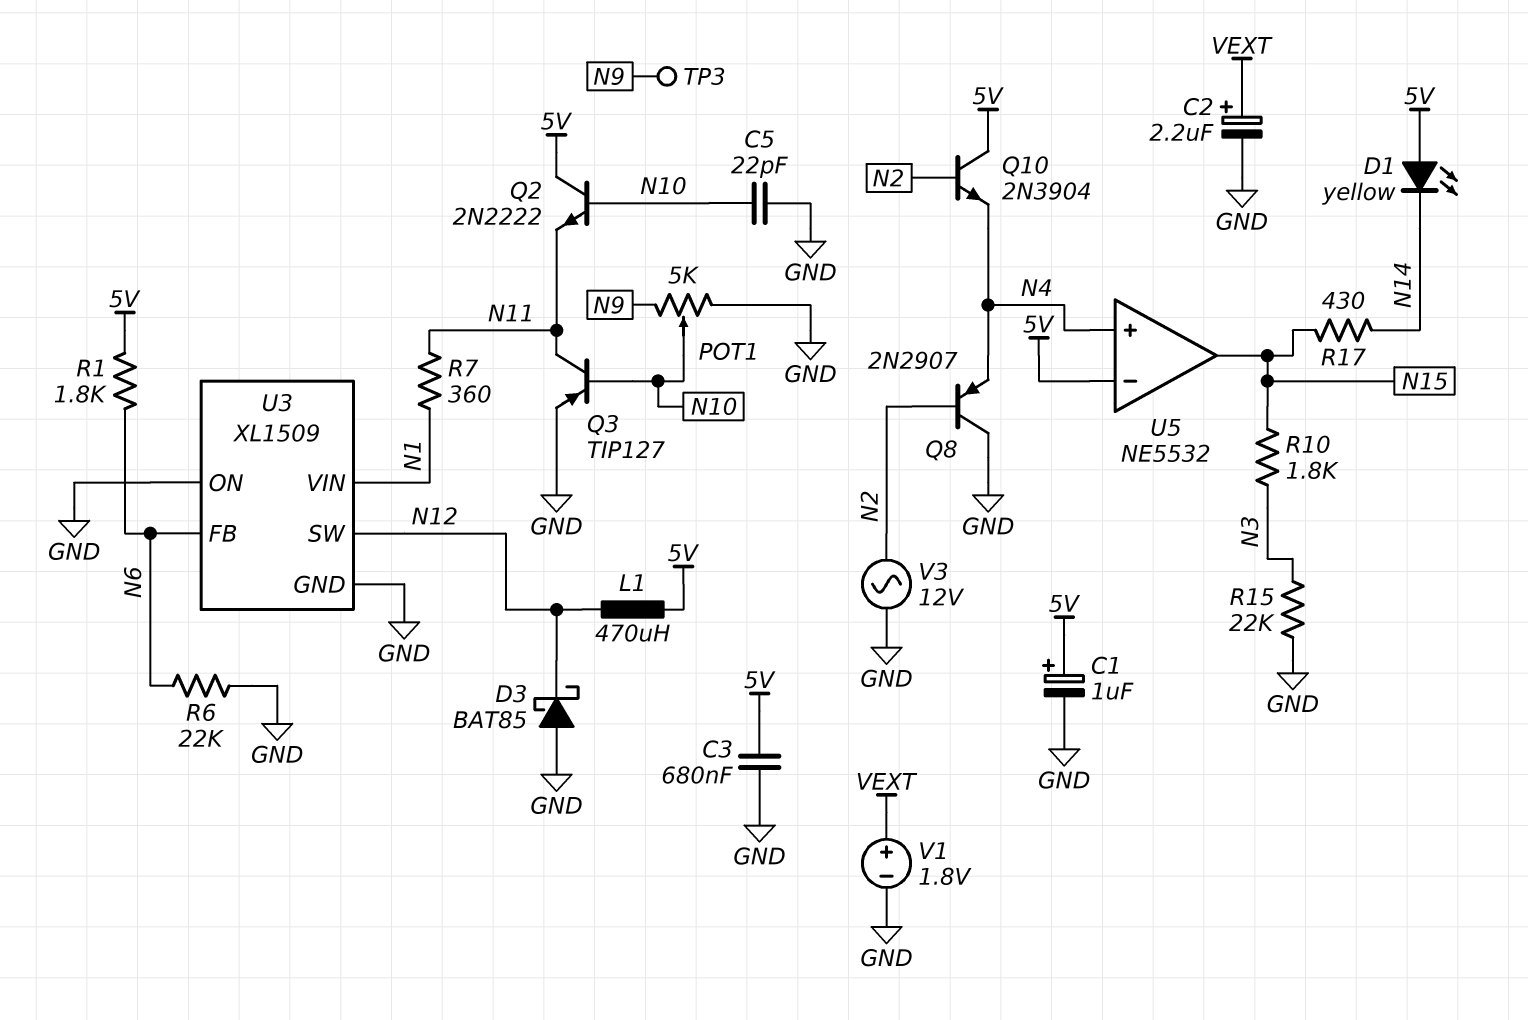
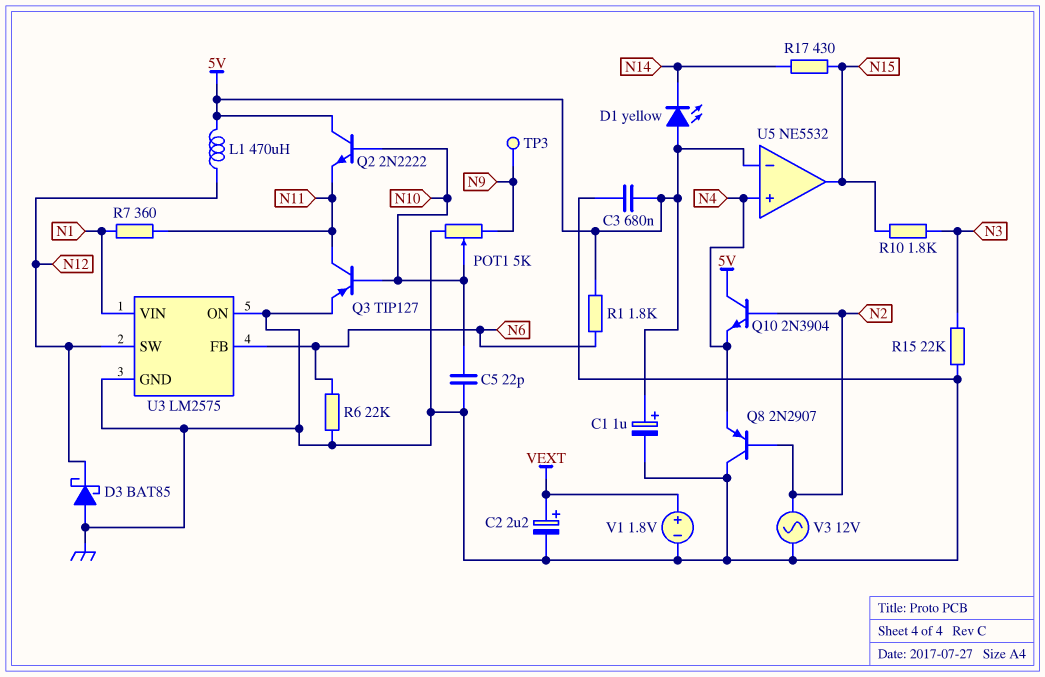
U3: XL1509 -> LM2575

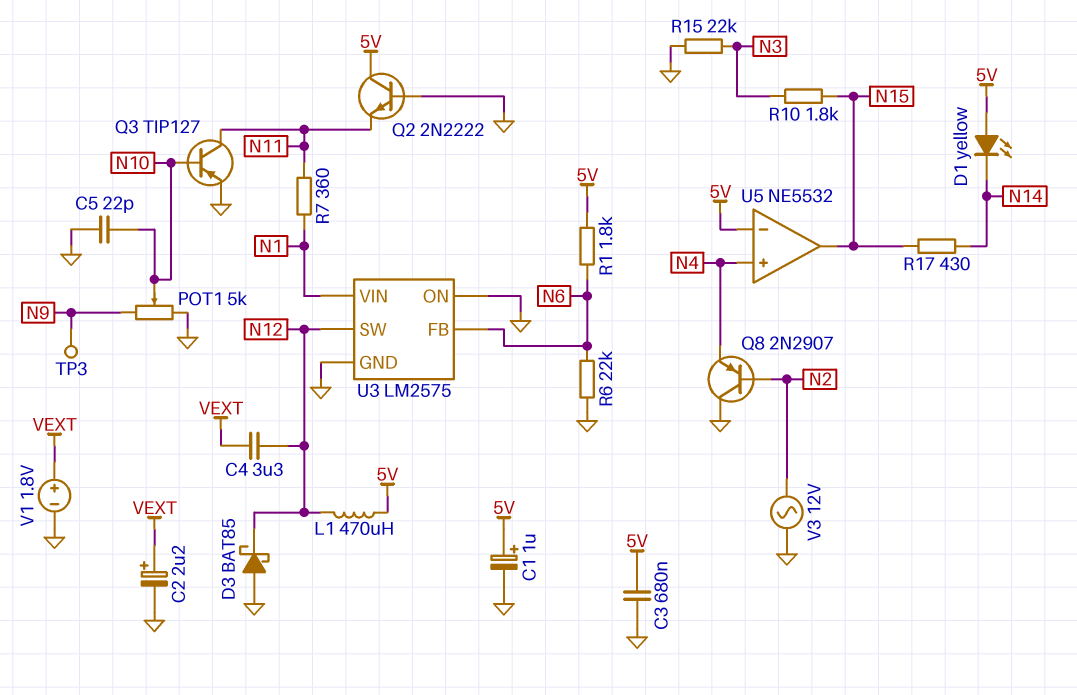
C4: none -> 3.3uF (N12, VEXT)
Q2: NPN 2N2222 (B N10, C 5V, E N11) -> NPN 2N2222 (B GND, C 5V, E N11)
Q10: NPN 2N3904 (B N2, C 5V, E N4) -> none

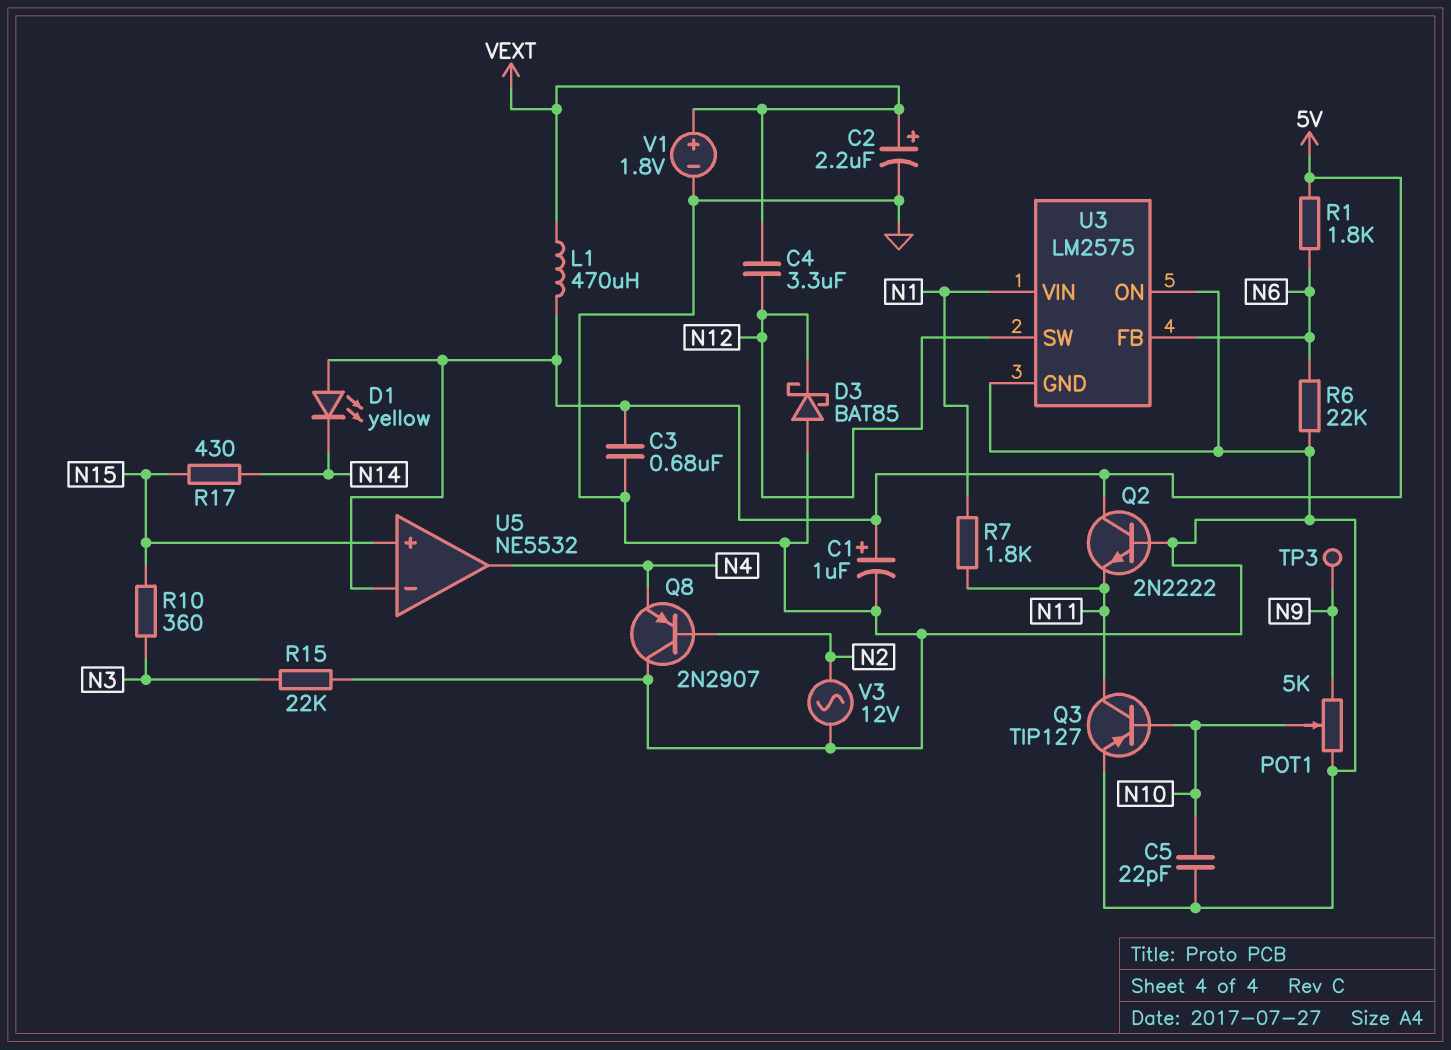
L1: 470uH (5V, N12) -> 470uH (5V, VEXT)
R7: 360 (N1, N11) -> 1.8k (N1, N11)
R10: 1.8k (N3, N15) -> 360 (N3, N15)
U5 pin in+: N4 -> N15
U5 pin out: N15 -> N4

